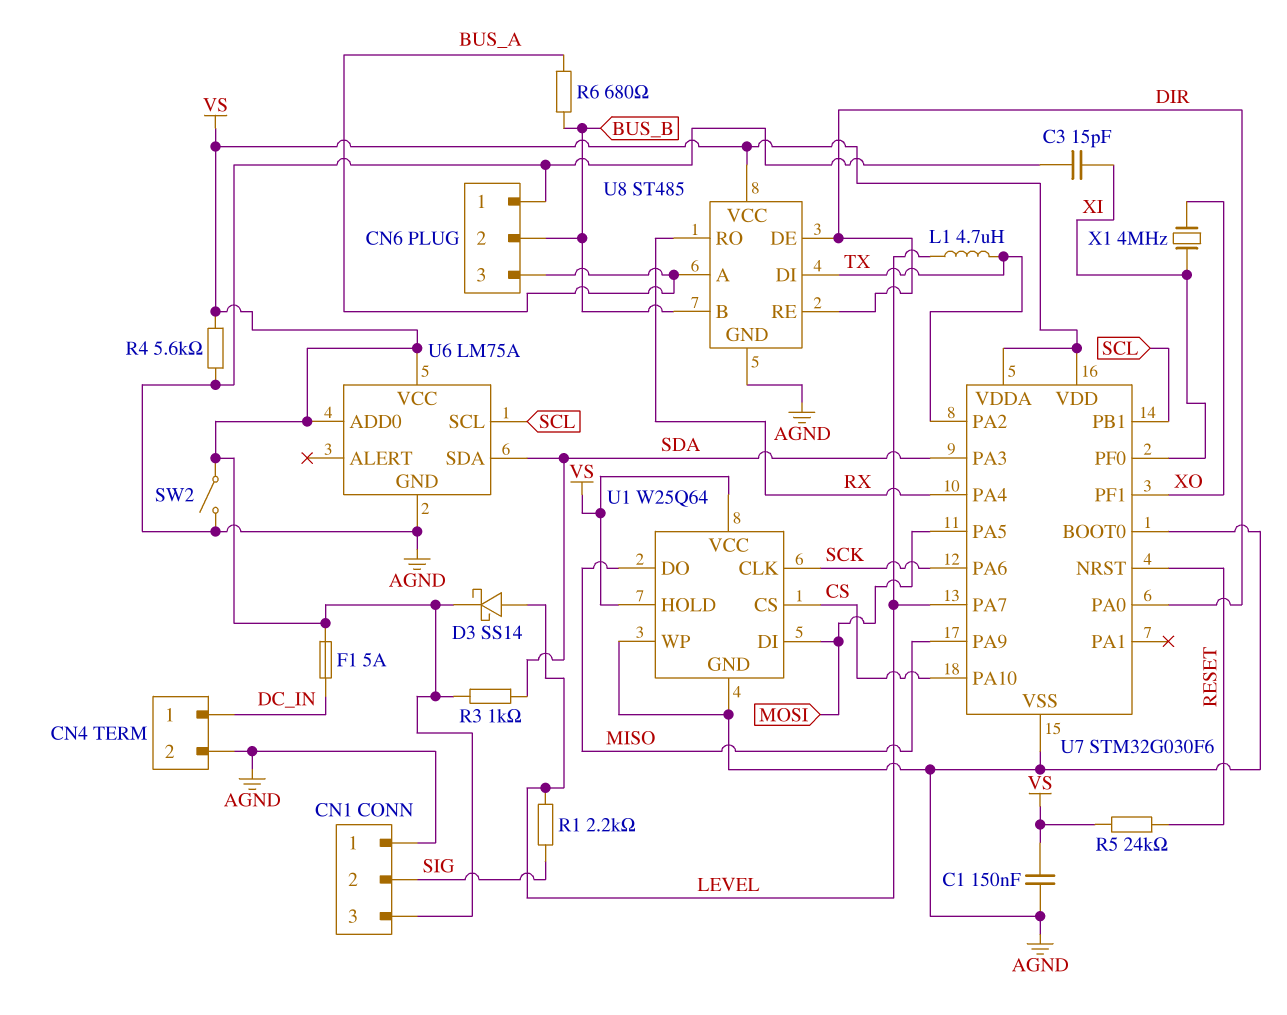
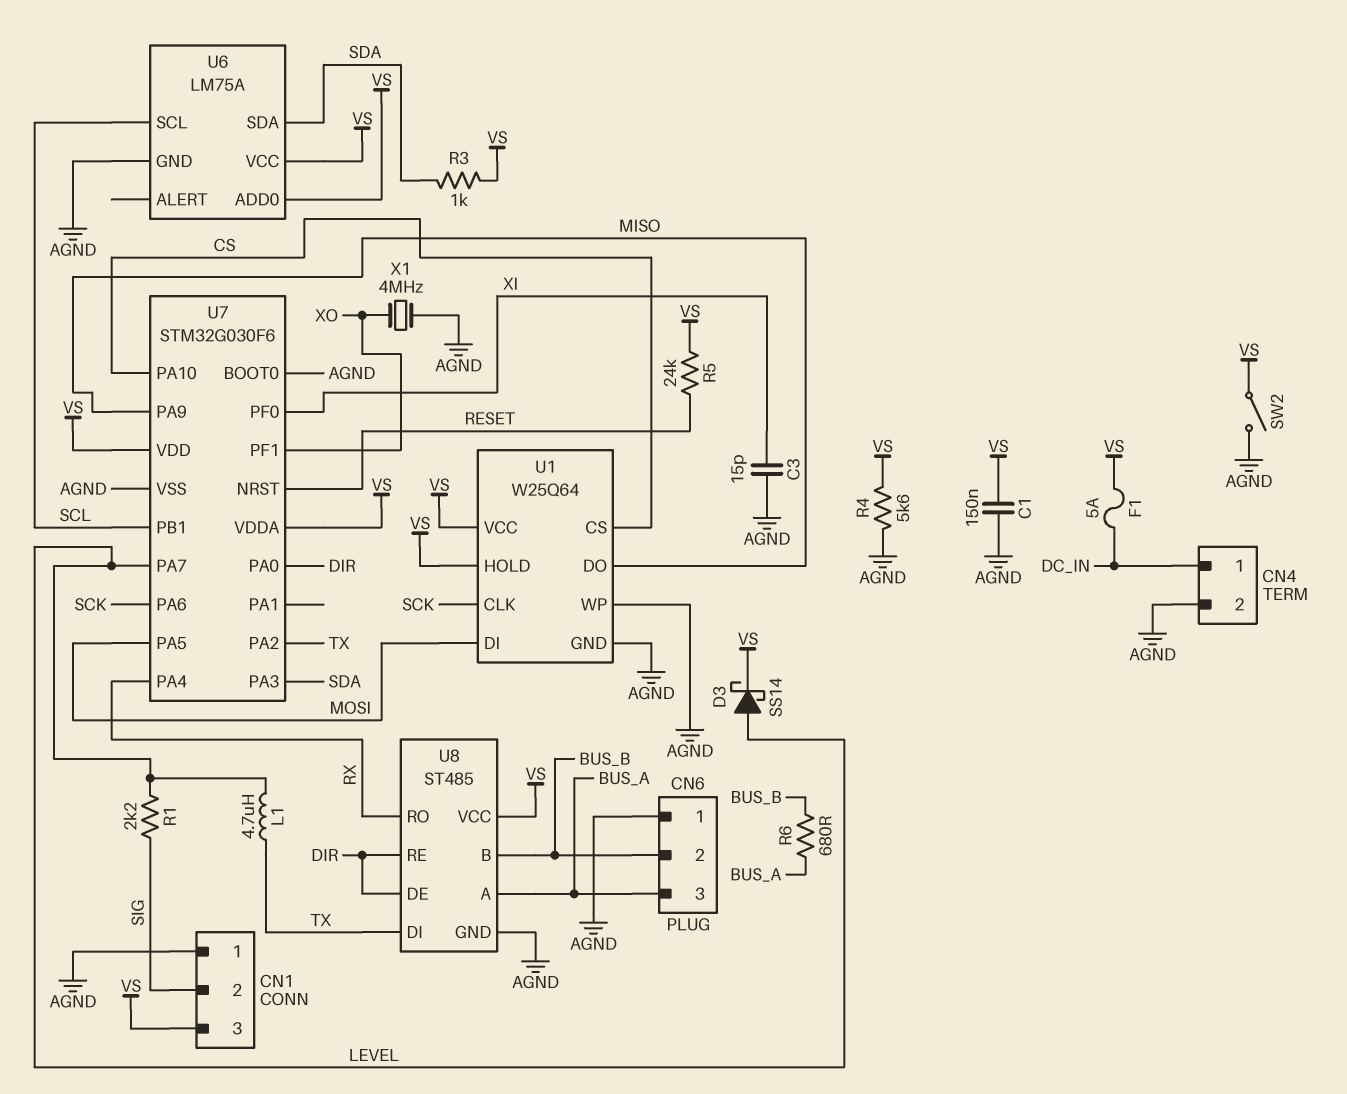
X1: 4MHz (XI, XO) -> 4MHz (AGND, XO)

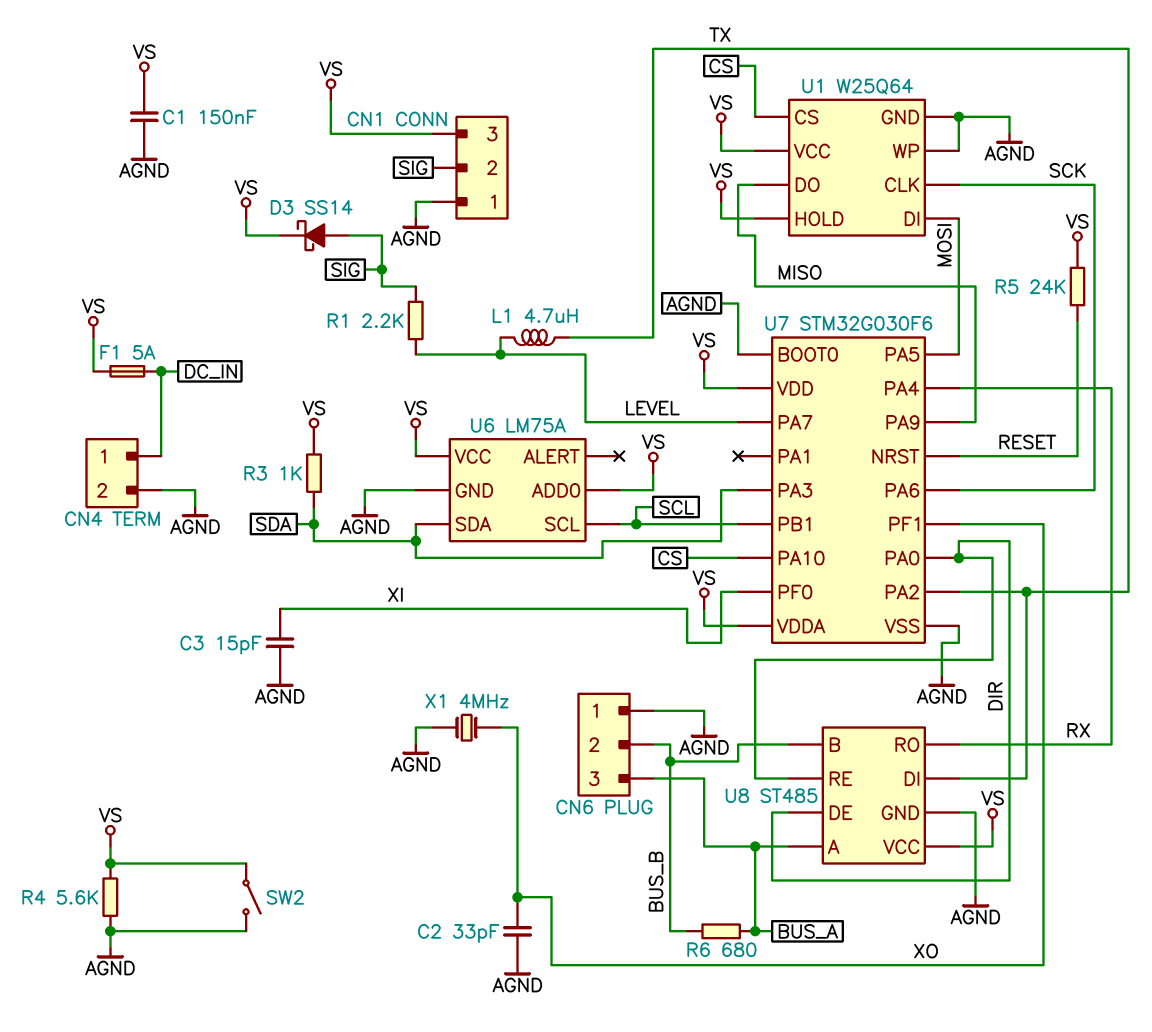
C2: none -> 33pF (AGND, XO)
D3: schottky SS14 (A LEVEL, K VS) -> schottky SS14 (A SIG, K VS)

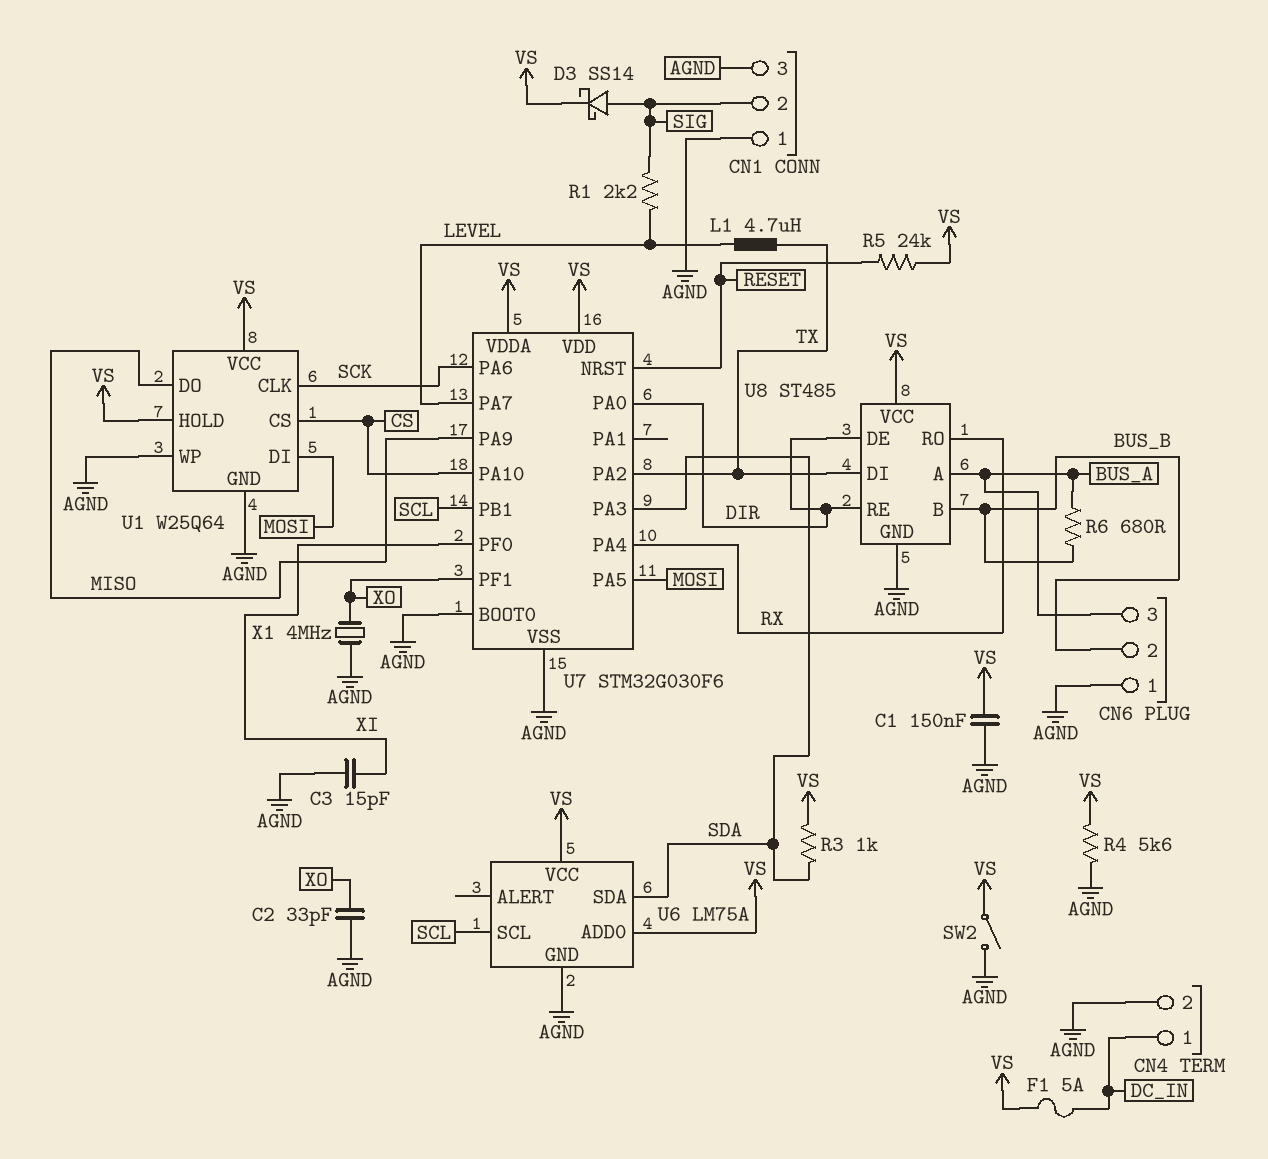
CN1 pin 3: VS -> AGND

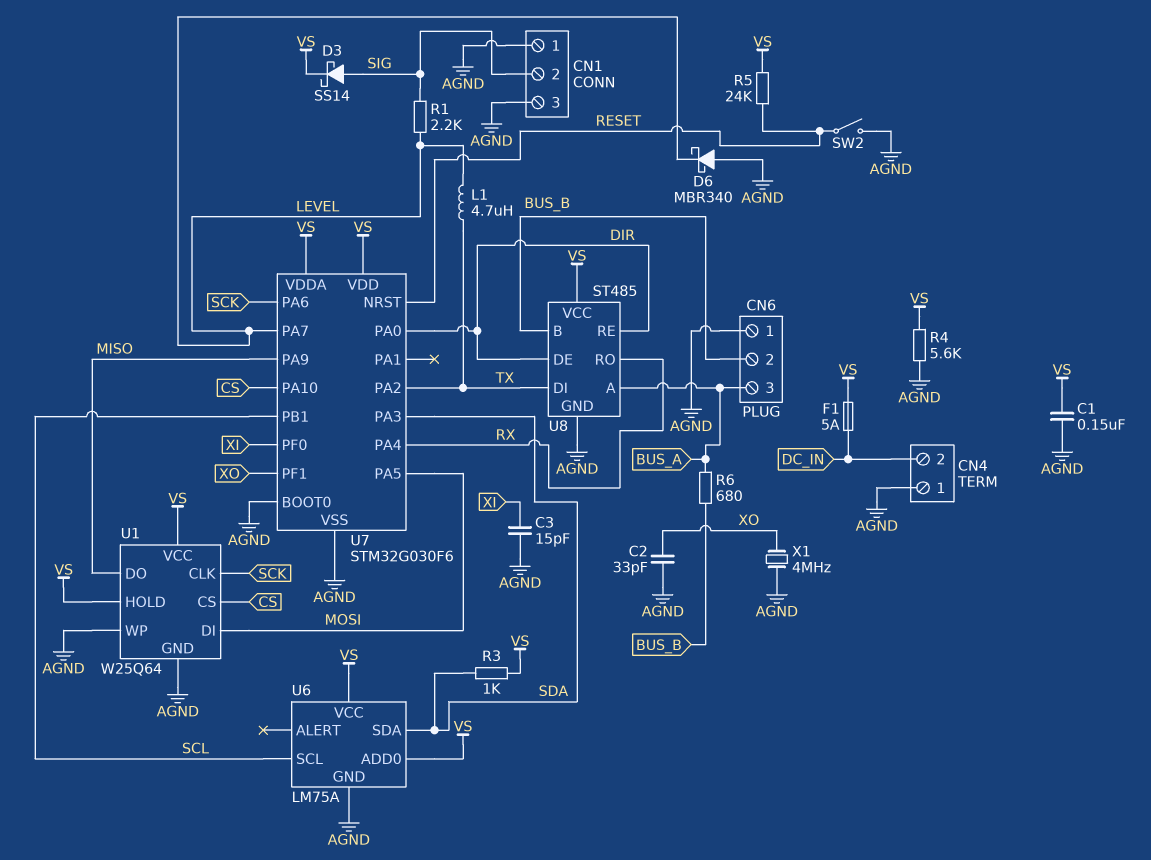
CN4 pin 1: DC_IN -> AGND
CN4 pin 2: AGND -> DC_IN
D6: none -> schottky MBR340 (A AGND, K LEVEL)
SW2: switch (AGND, VS) -> switch (AGND, RESET)

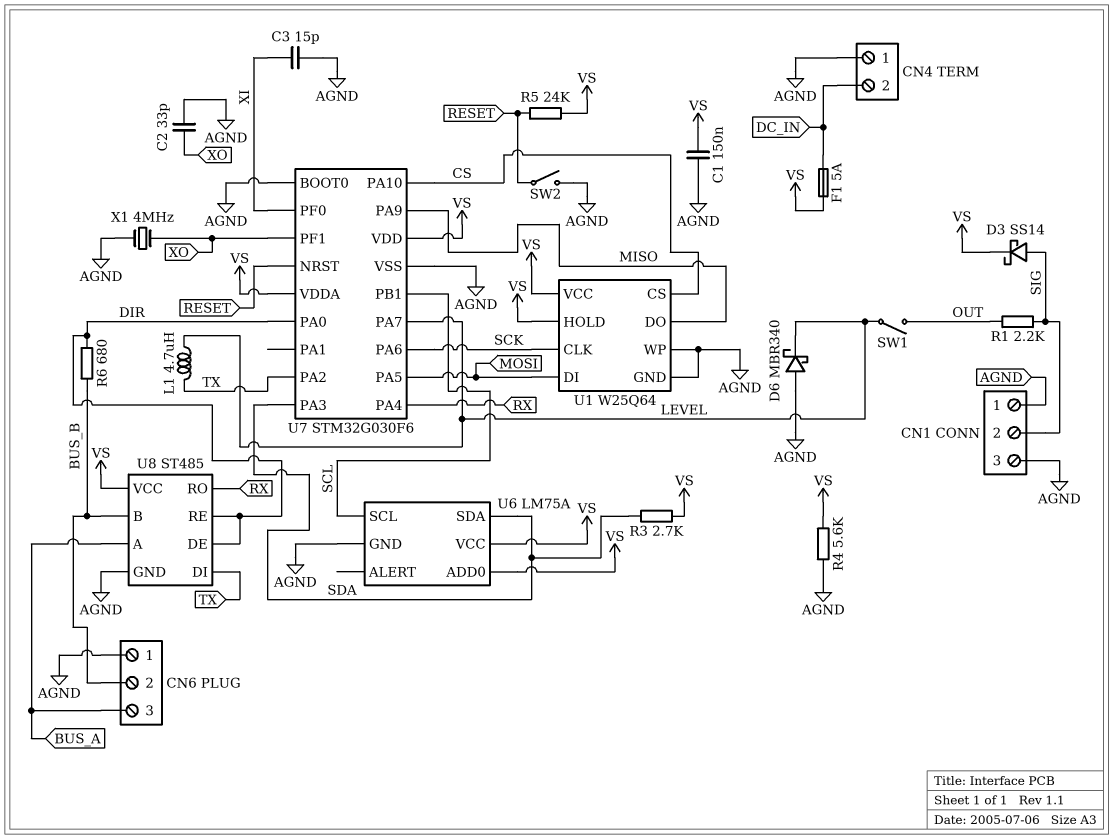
R1: 2.2k (LEVEL, SIG) -> 2.2k (OUT, SIG)
R3: 1k (SDA, VS) -> 2.7k (SDA, VS)
R6: 680 (BUS_A, BUS_B) -> 680 (BUS_B, DIR)
SW1: none -> switch (LEVEL, OUT)

